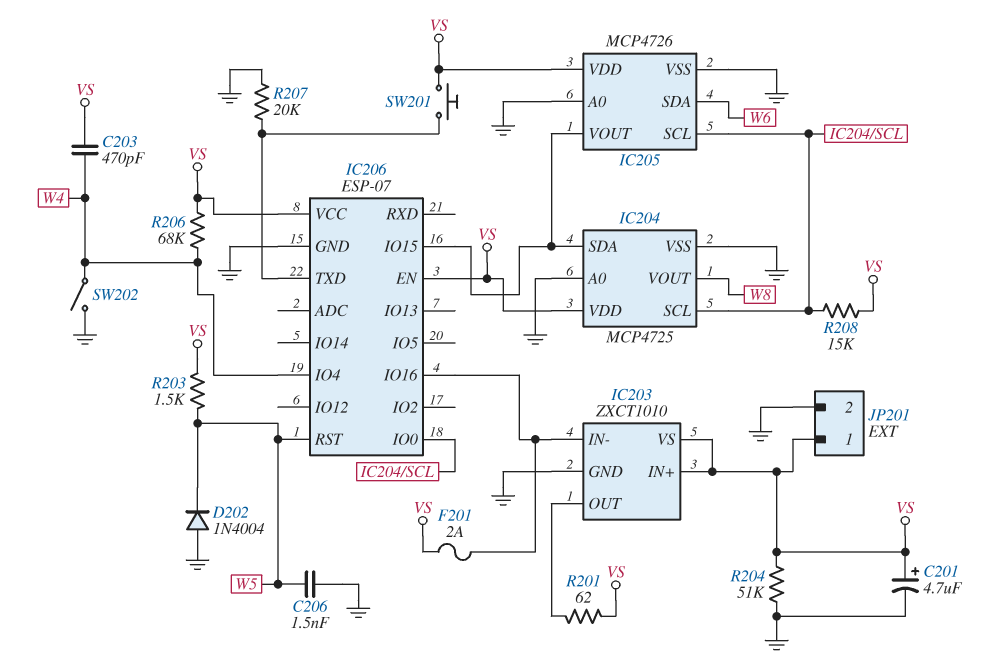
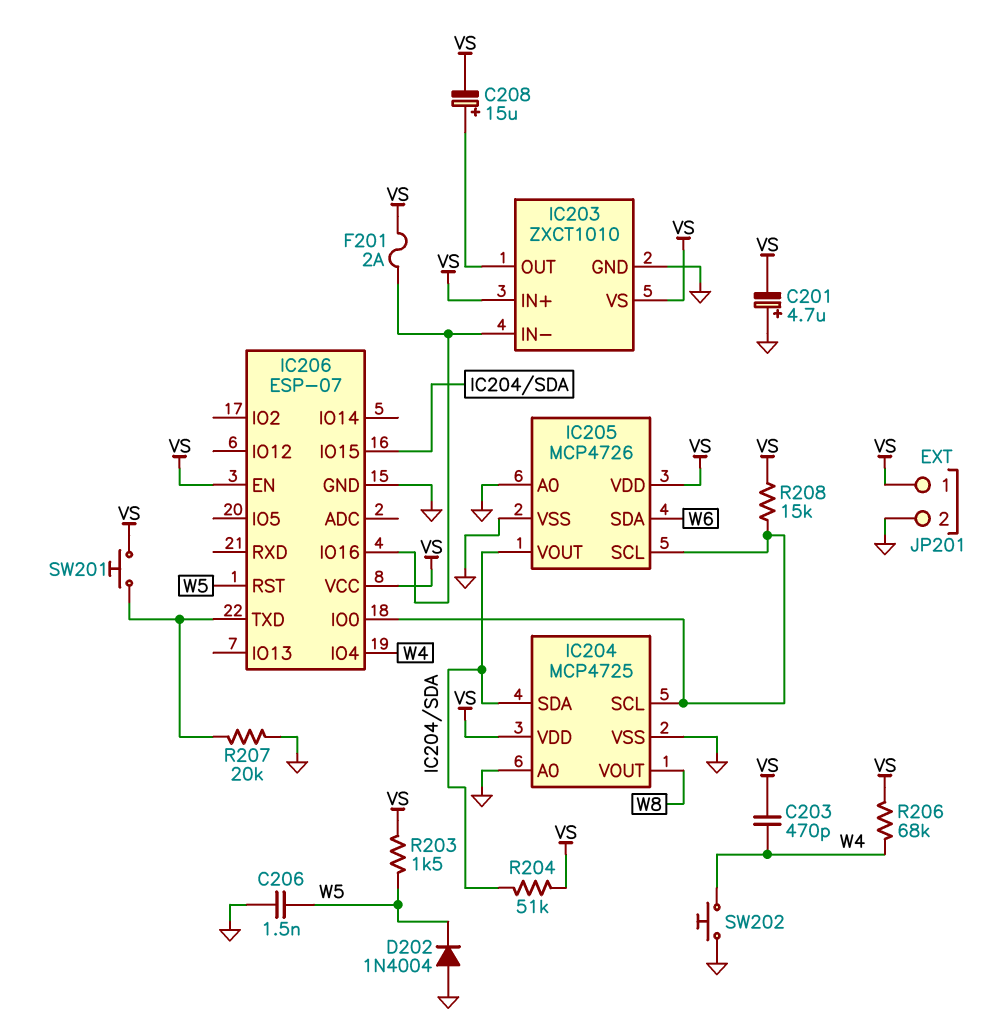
C201: 4.7uF (plus VS, minus GND) -> 4.7uF (plus GND, minus VS)
C208: none -> 15uF (plus IC203/OUT, minus VS)
R201: 62 (IC203/OUT, VS) -> none
R204: 51k (GND, VS) -> 51k (IC204/SDA, VS)
SW202: switch (GND, W4) -> button (GND, W4)

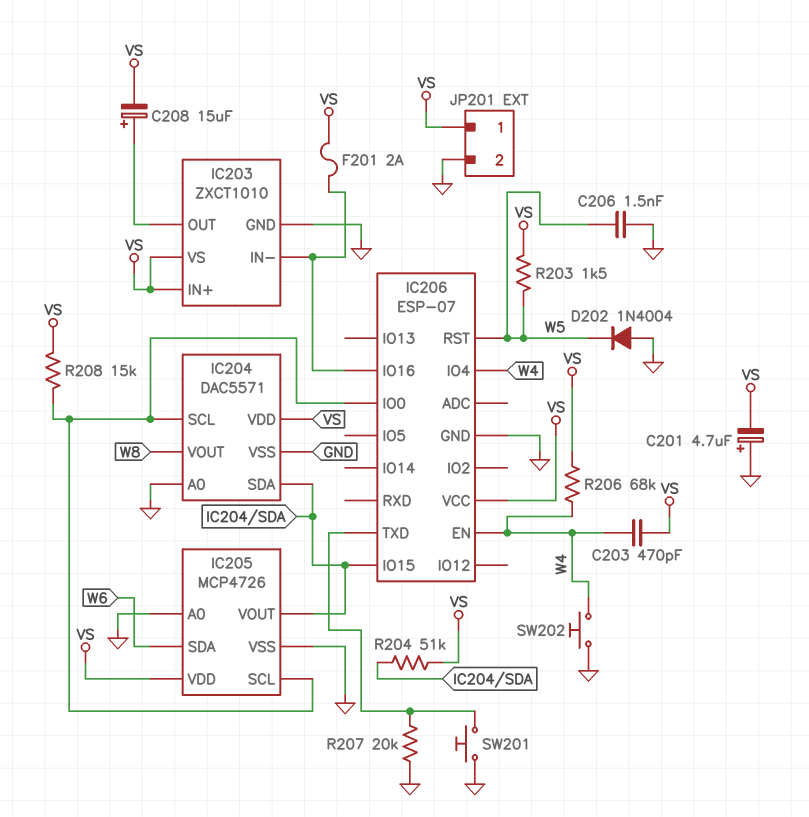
IC204: MCP4725 -> DAC5571
IC206 pin EN: VS -> W4
SW201: button (IC206/TXD, VS) -> button (GND, IC206/TXD)

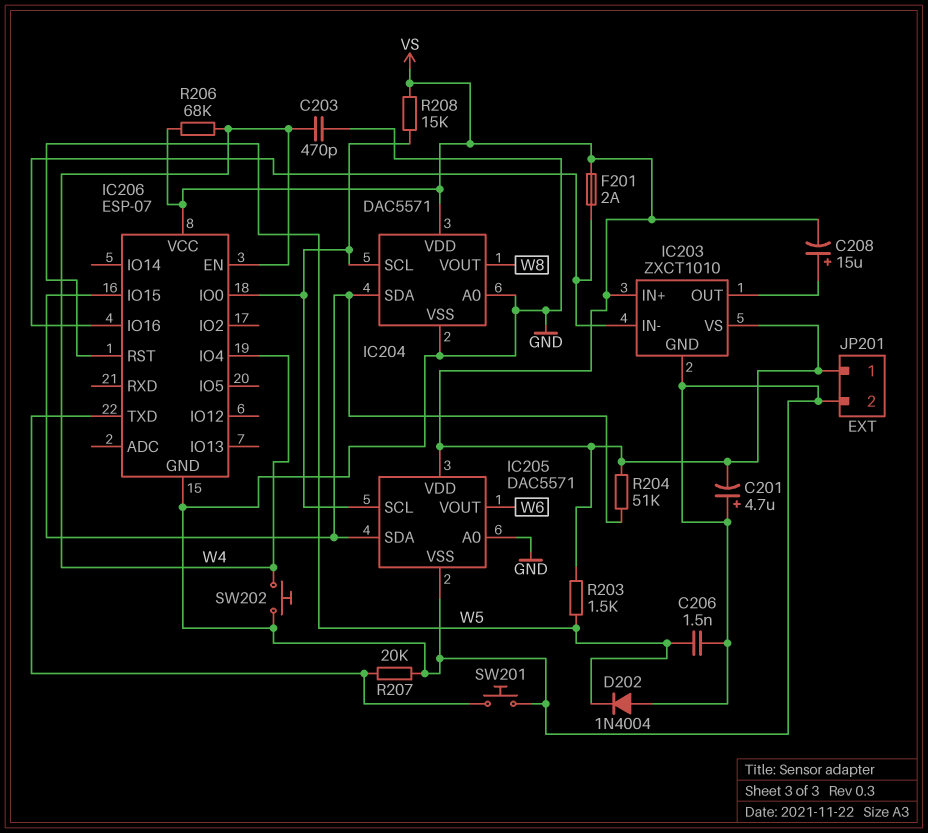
C203: 470pF (VS, W4) -> 470pF (GND, W4)
IC205: MCP4726 -> DAC5571
IC205 pin SDA: W6 -> IC204/SDA
IC205 pin VOUT: IC204/SDA -> W6

